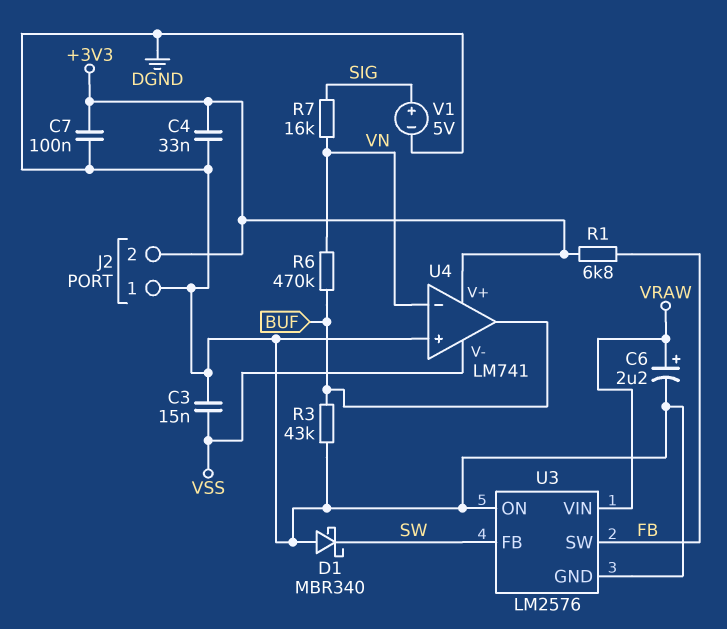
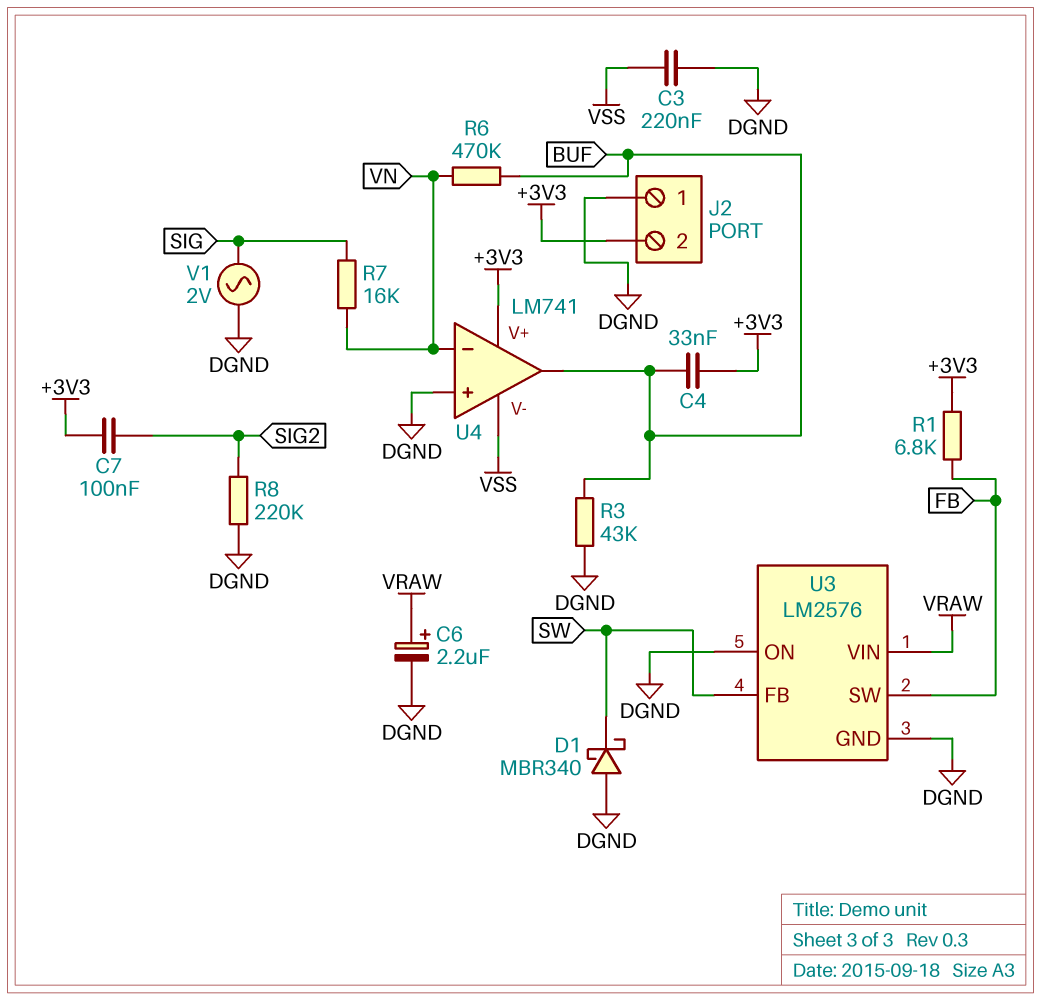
C3: 15nF (DGND, VSS) -> 220nF (DGND, VSS)
C4: 33nF (+3V3, DGND) -> 33nF (+3V3, BUF)
C7: 100nF (+3V3, DGND) -> 100nF (+3V3, SIG2)
R8: none -> 220k (DGND, SIG2)
V1: 5V (plus SIG, minus DGND) -> AC 2V (DGND, SIG)

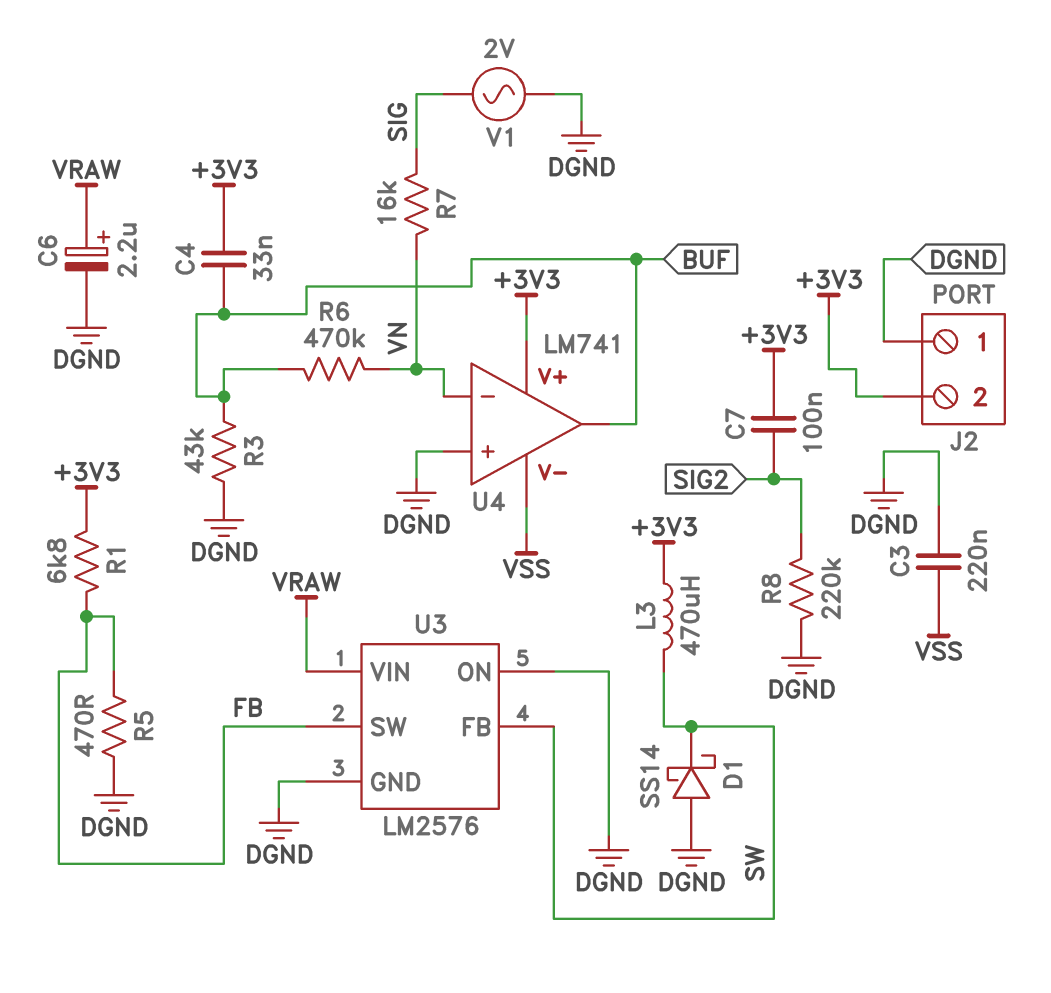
D1: schottky MBR340 (A DGND, K SW) -> schottky SS14 (A DGND, K SW)
L3: none -> 470uH (+3V3, SW)
R5: none -> 470 (DGND, FB)

